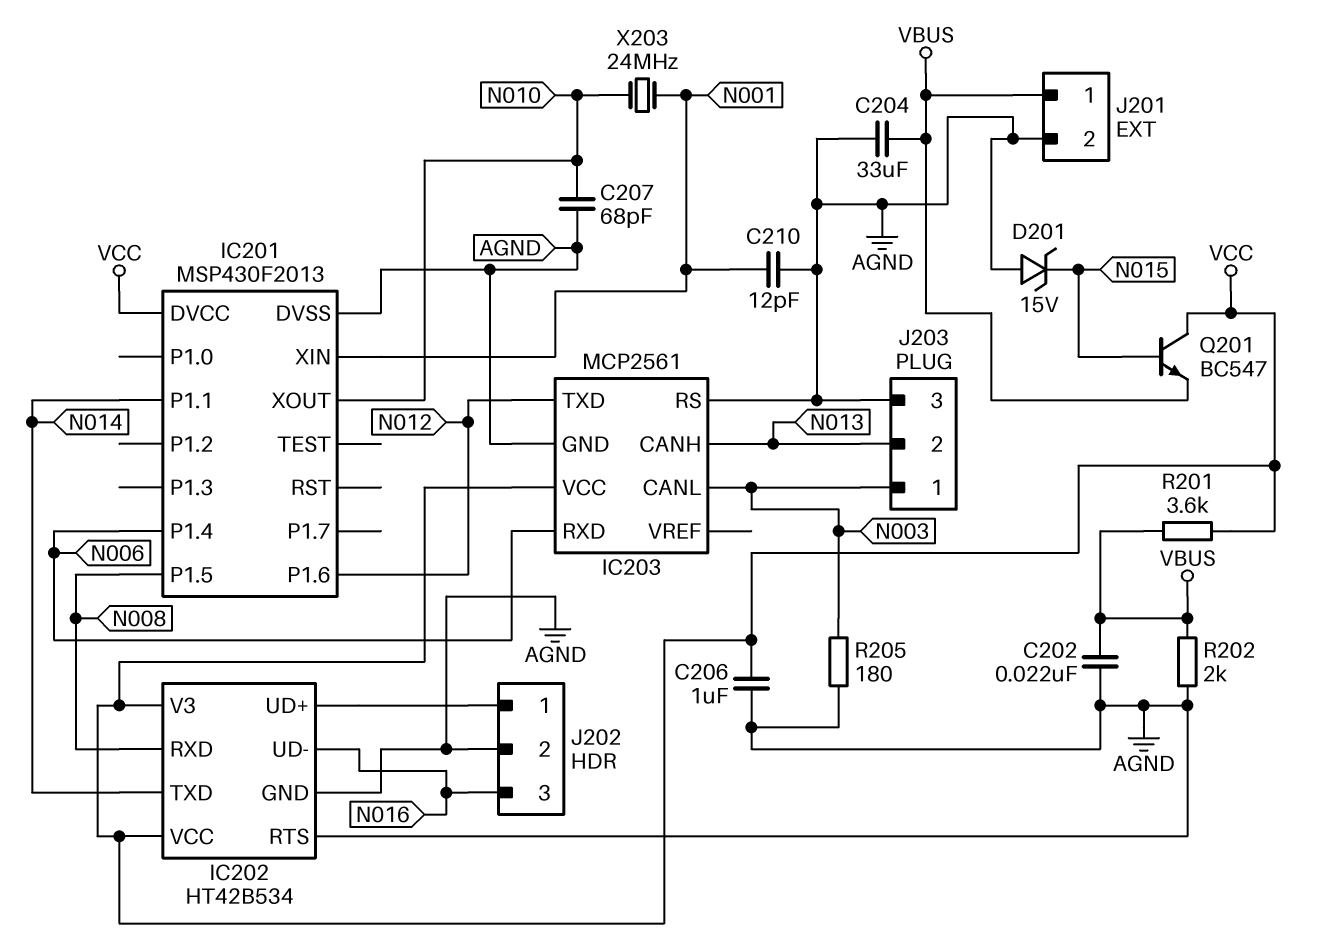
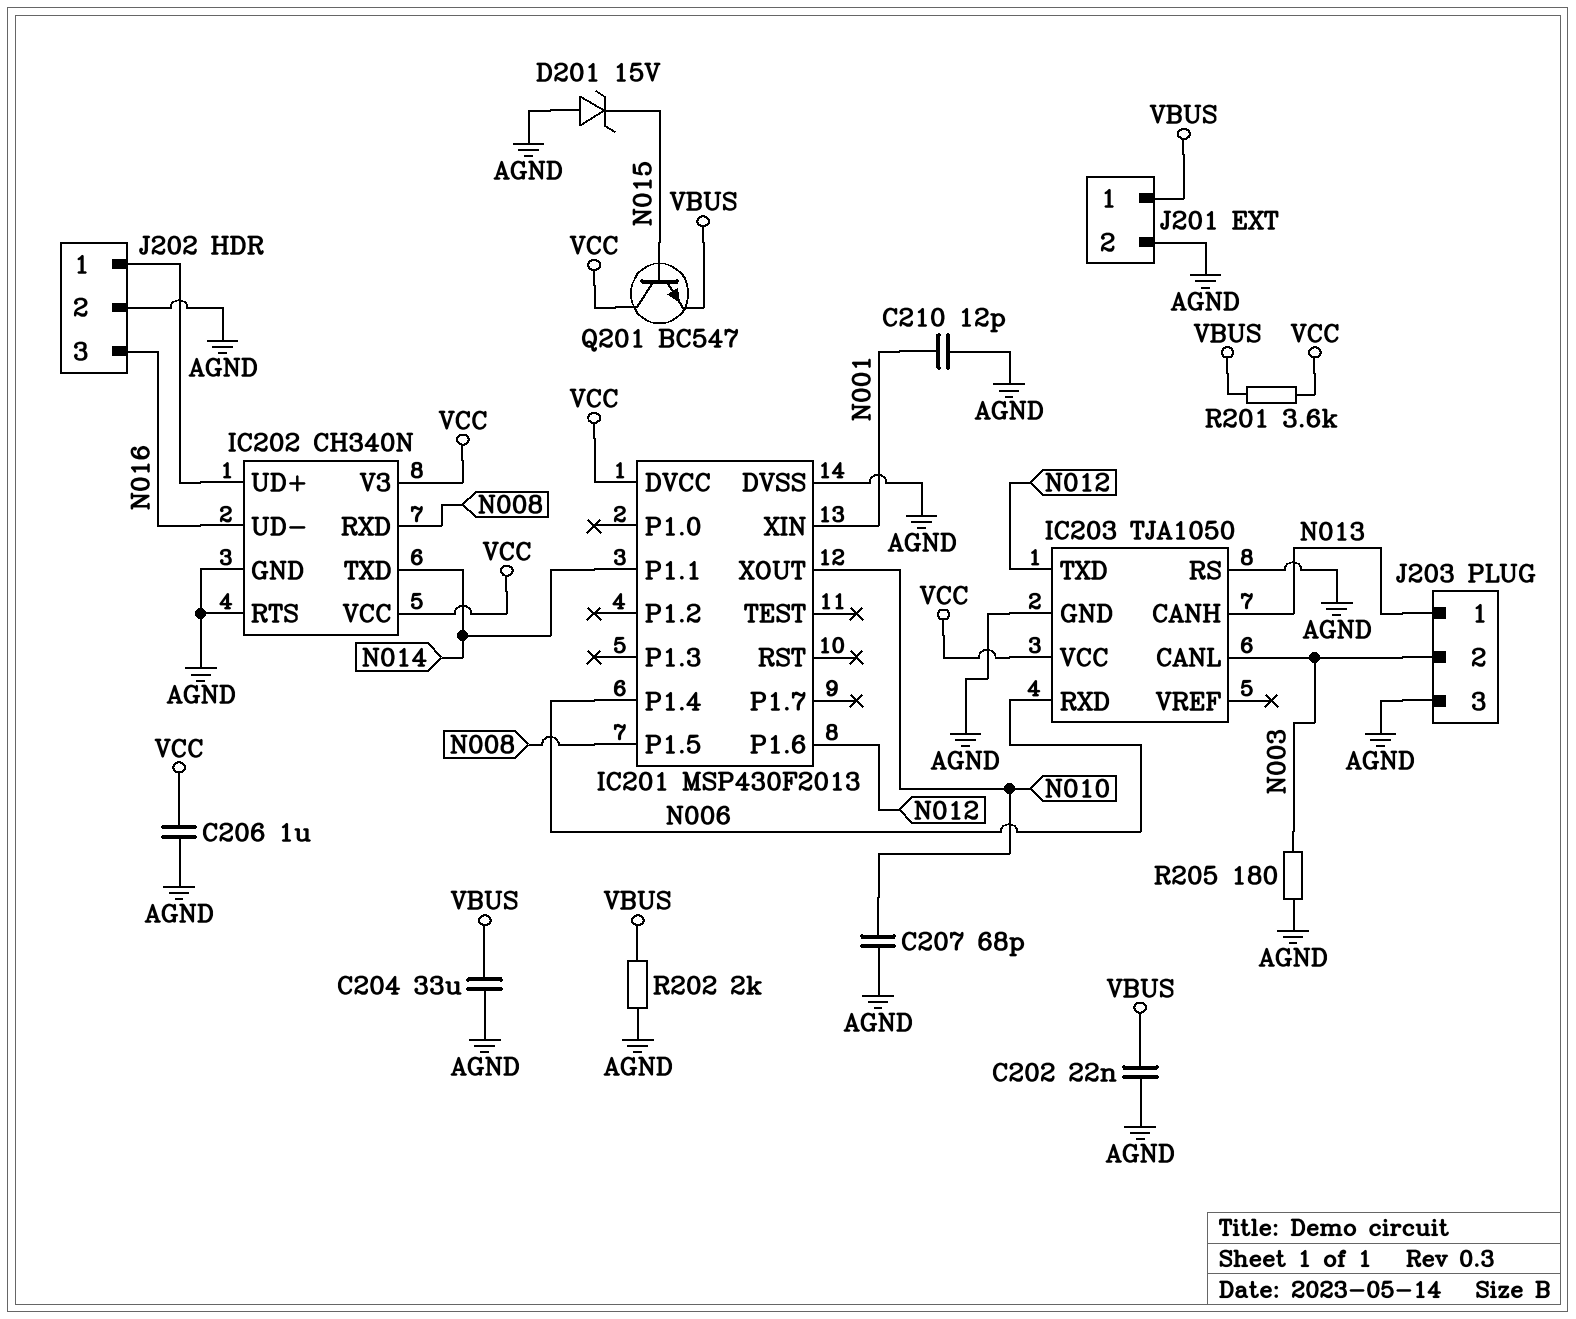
IC202: HT42B534 -> CH340N
IC203: MCP2561 -> TJA1050
J203 pin 1: N003 -> N013
J203 pin 2: N013 -> N003
X203: 24MHz (N001, N010) -> none

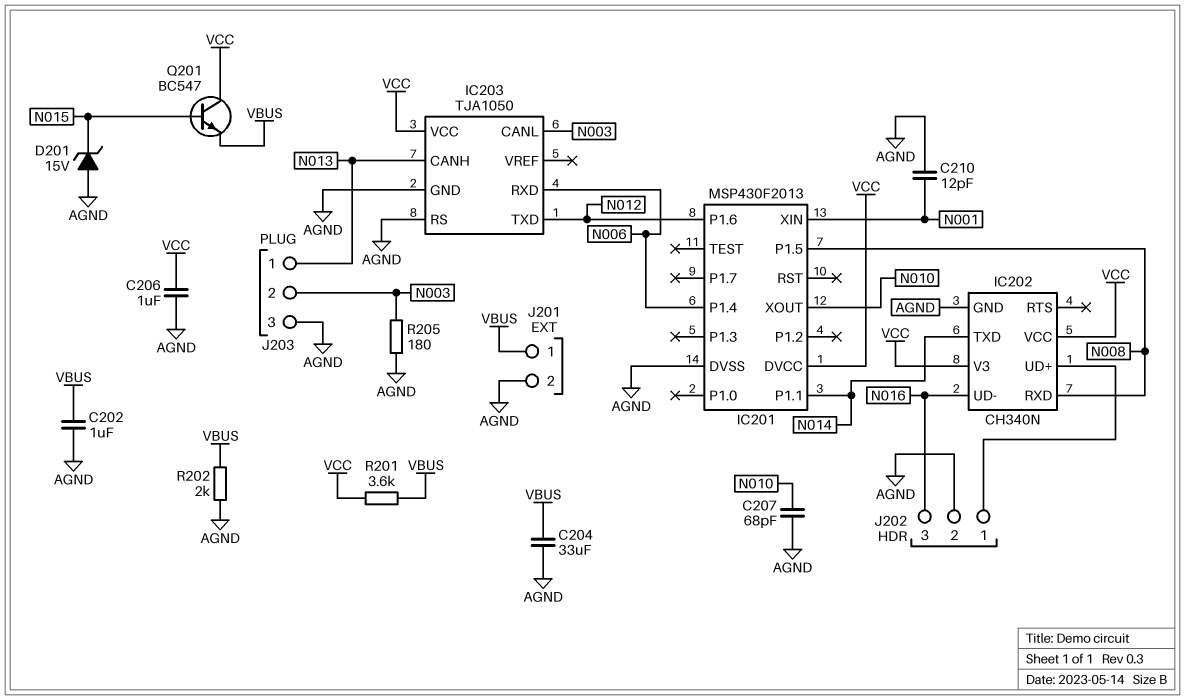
C202: 22nF (AGND, VBUS) -> 1uF (AGND, VBUS)
IC202 pin RTS: AGND -> none

